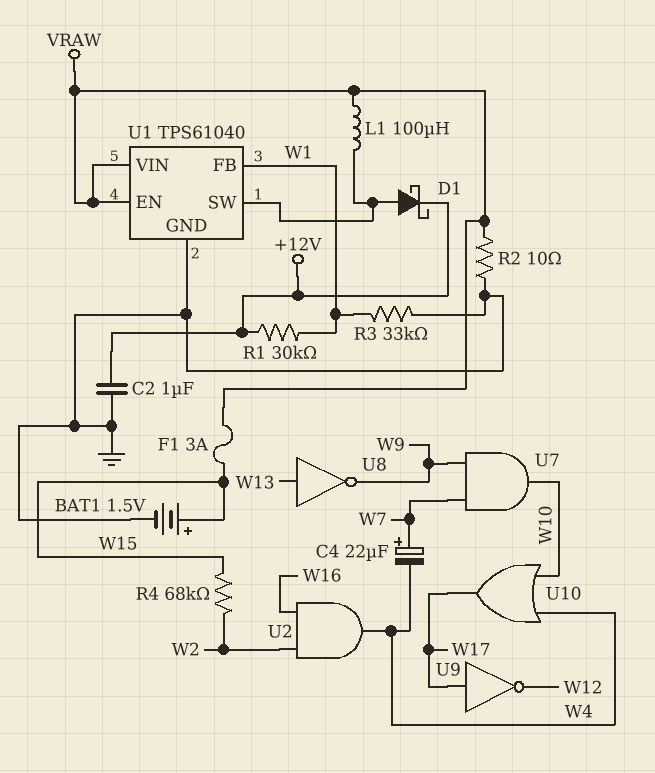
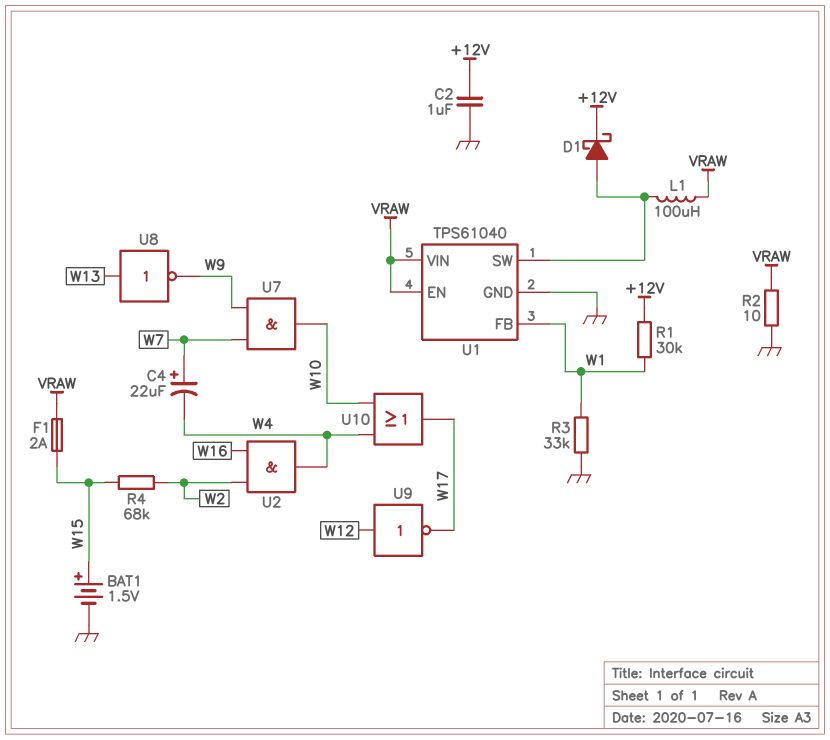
F1: 3A (VRAW, W15) -> 2A (VRAW, W15)
U9: NOT (in W17, out W12) -> NOT (in W12, out W17)

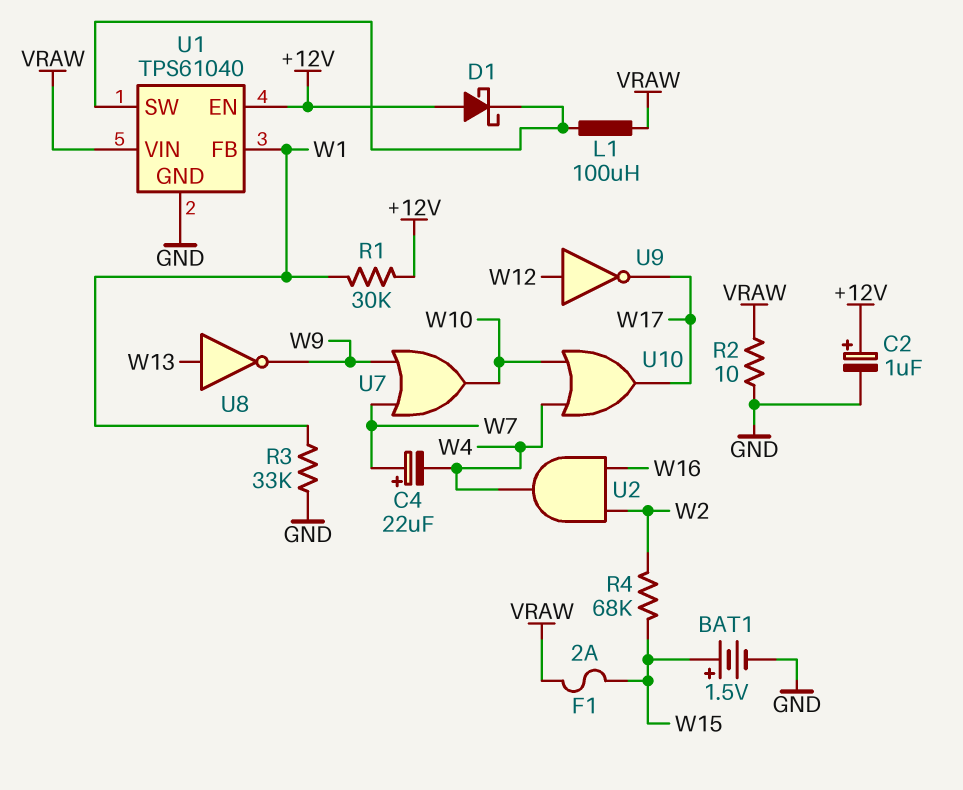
C2: 1uF (+12V, GND) -> 1uF (plus +12V, minus GND)
D1: schottky (A U1/SW, K +12V) -> schottky (A +12V, K U1/SW)
U1 pin EN: VRAW -> +12V
U7: AND (in W7, in W9, out W10) -> OR (in W7, in W9, out W10)

